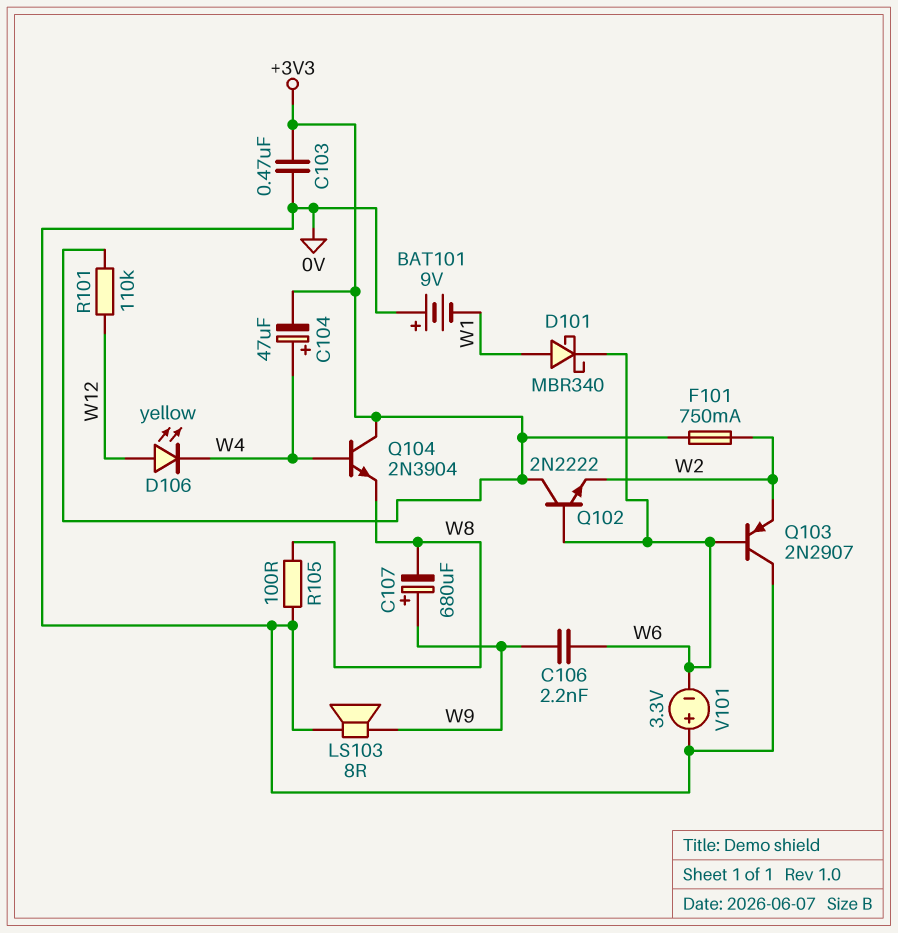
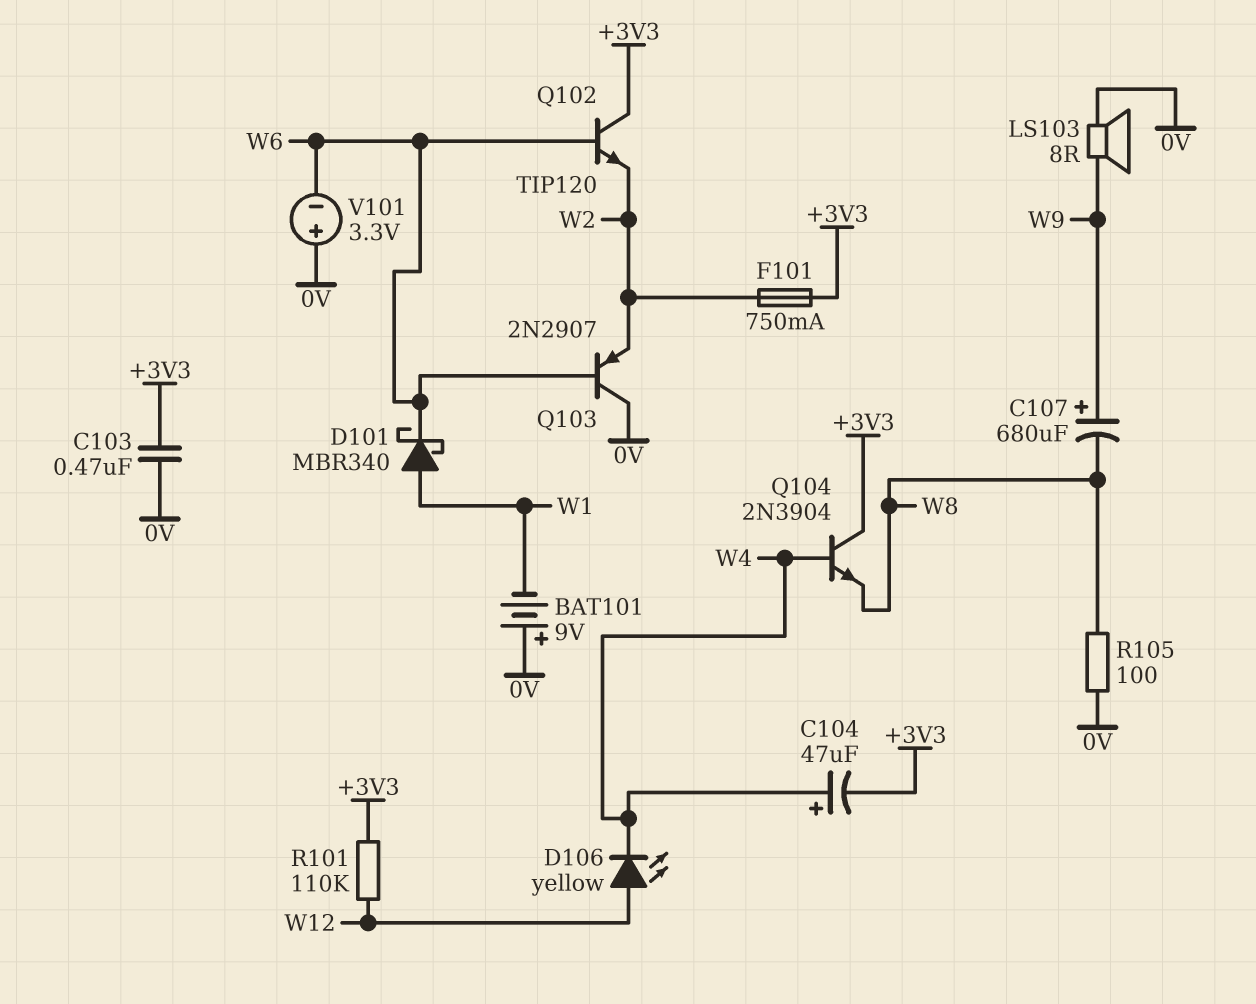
C106: 2.2nF (W6, W9) -> none
Q102: NPN 2N2222 (B W6, C +3V3, E W2) -> NPN TIP120 (B W6, C +3V3, E W2)

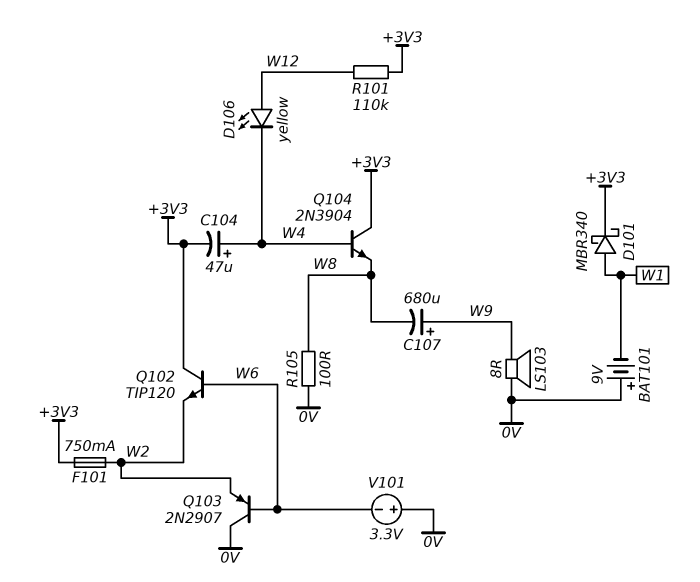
C103: 470nF (+3V3, 0V) -> none
D101: schottky MBR340 (A W1, K W6) -> schottky MBR340 (A W1, K +3V3)

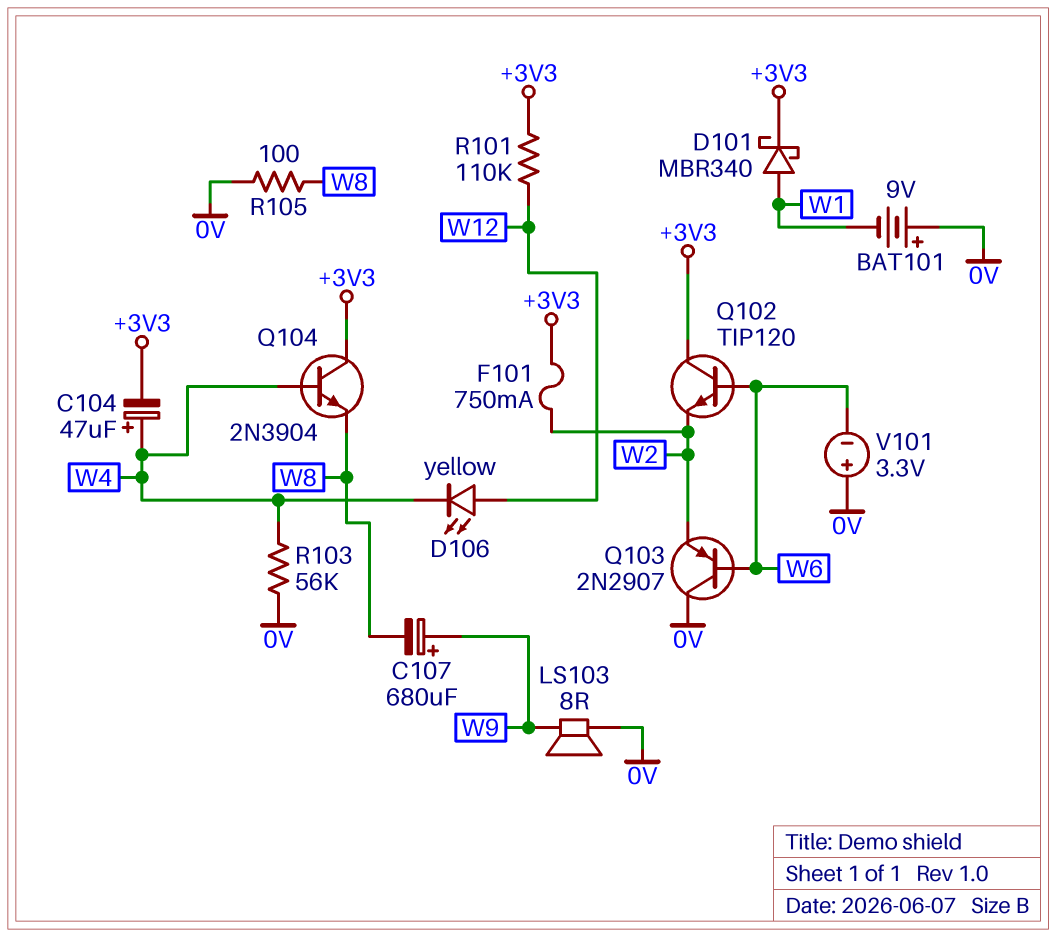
R103: none -> 56k (0V, W4)

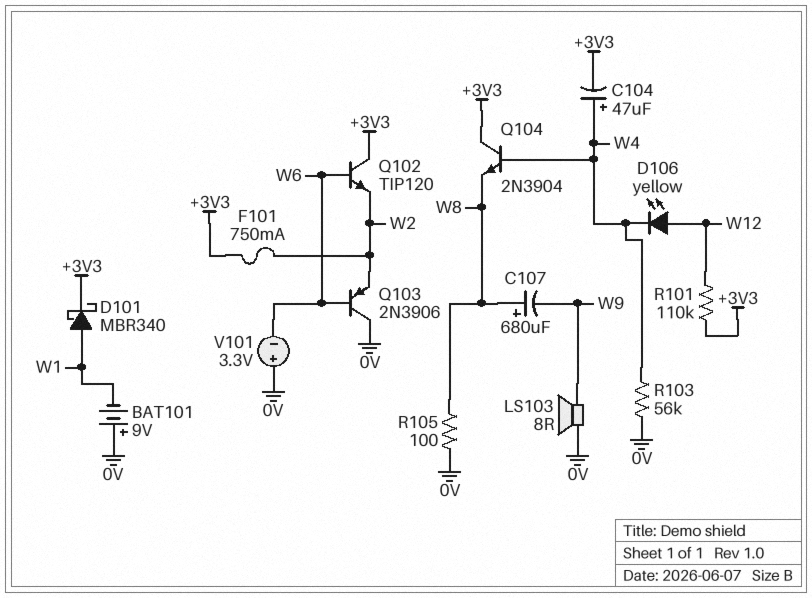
C107: 680uF (plus W9, minus W8) -> 680uF (plus W8, minus W9)
Q103: PNP 2N2907 (B W6, C 0V, E W2) -> PNP 2N3906 (B W6, C 0V, E W2)

